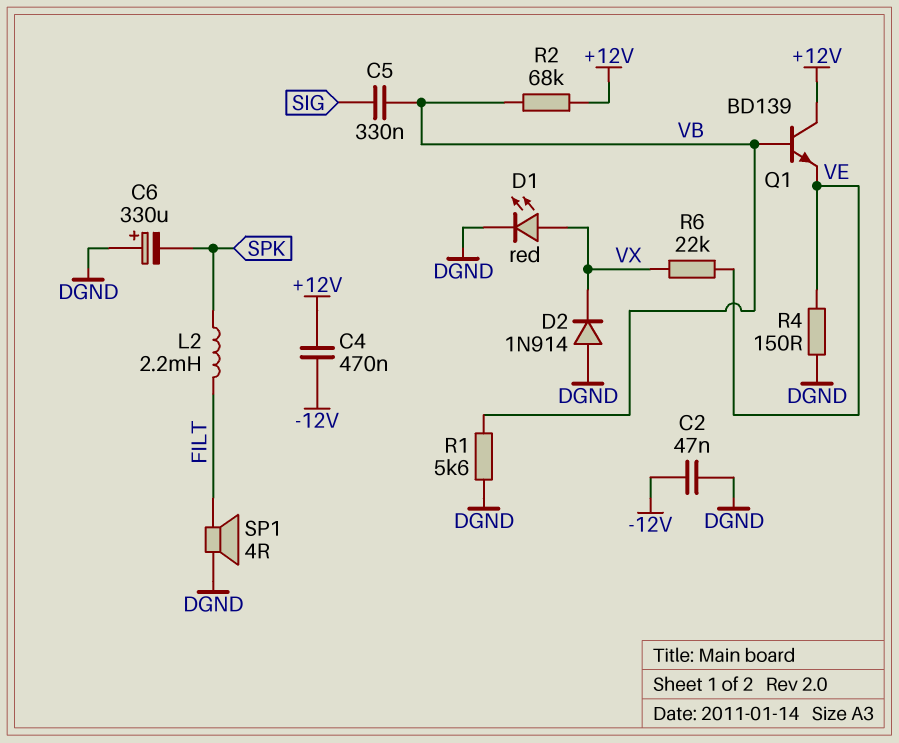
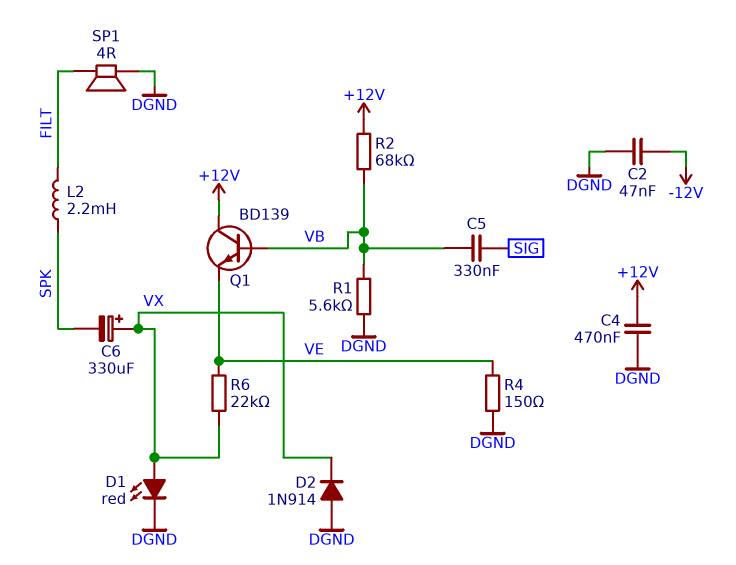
C4: 470nF (+12V, -12V) -> 470nF (+12V, DGND)
C6: 330uF (plus DGND, minus SPK) -> 330uF (plus VX, minus SPK)

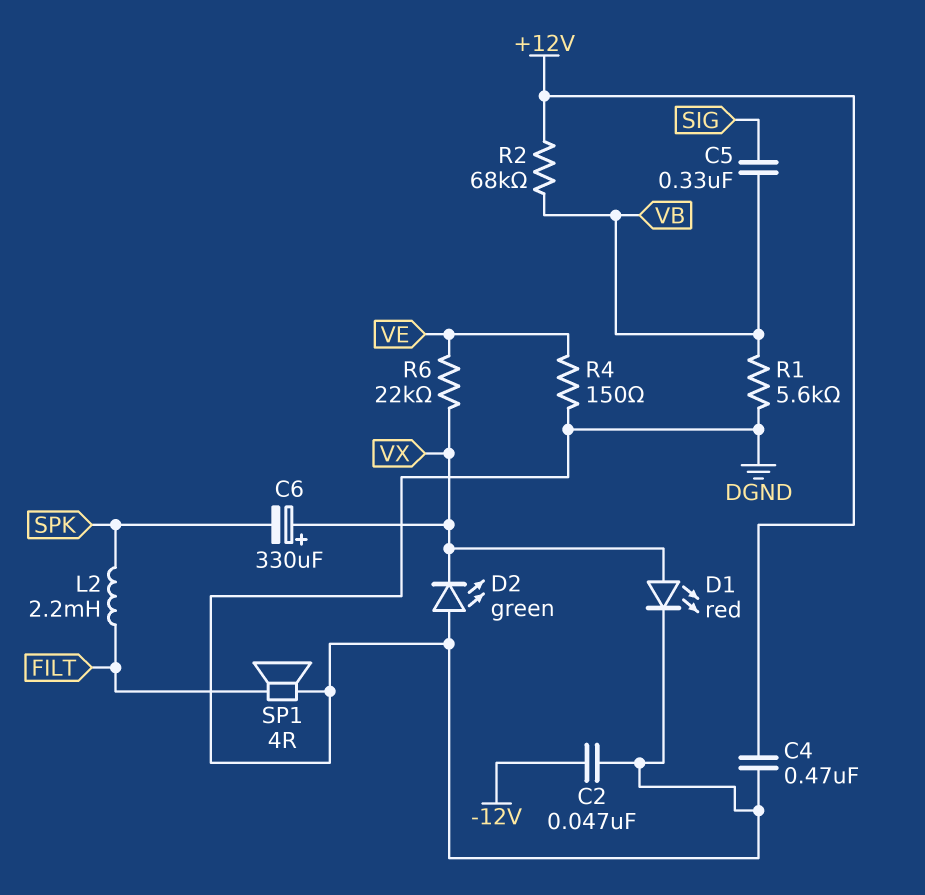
D2: diode 1N914 (A DGND, K VX) -> LED green (A DGND, K VX)
Q1: NPN BD139 (B VB, C +12V, E VE) -> none

